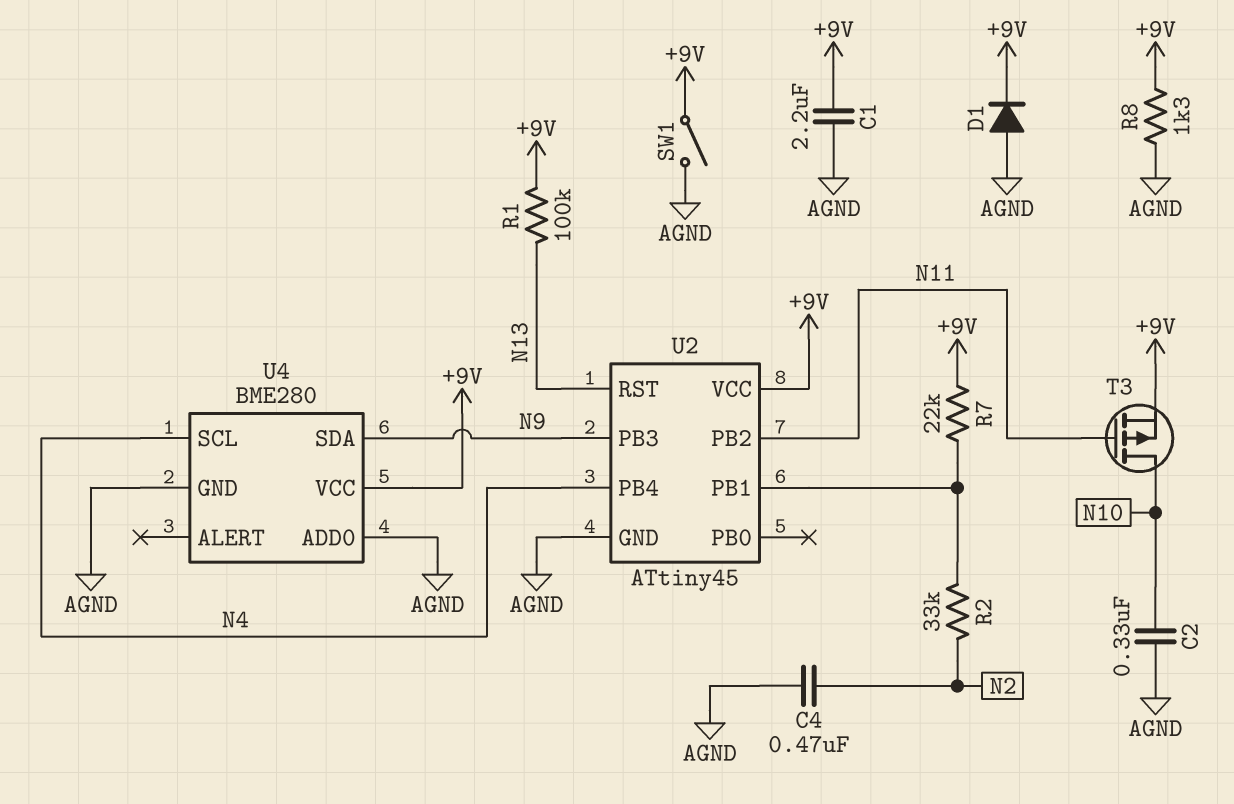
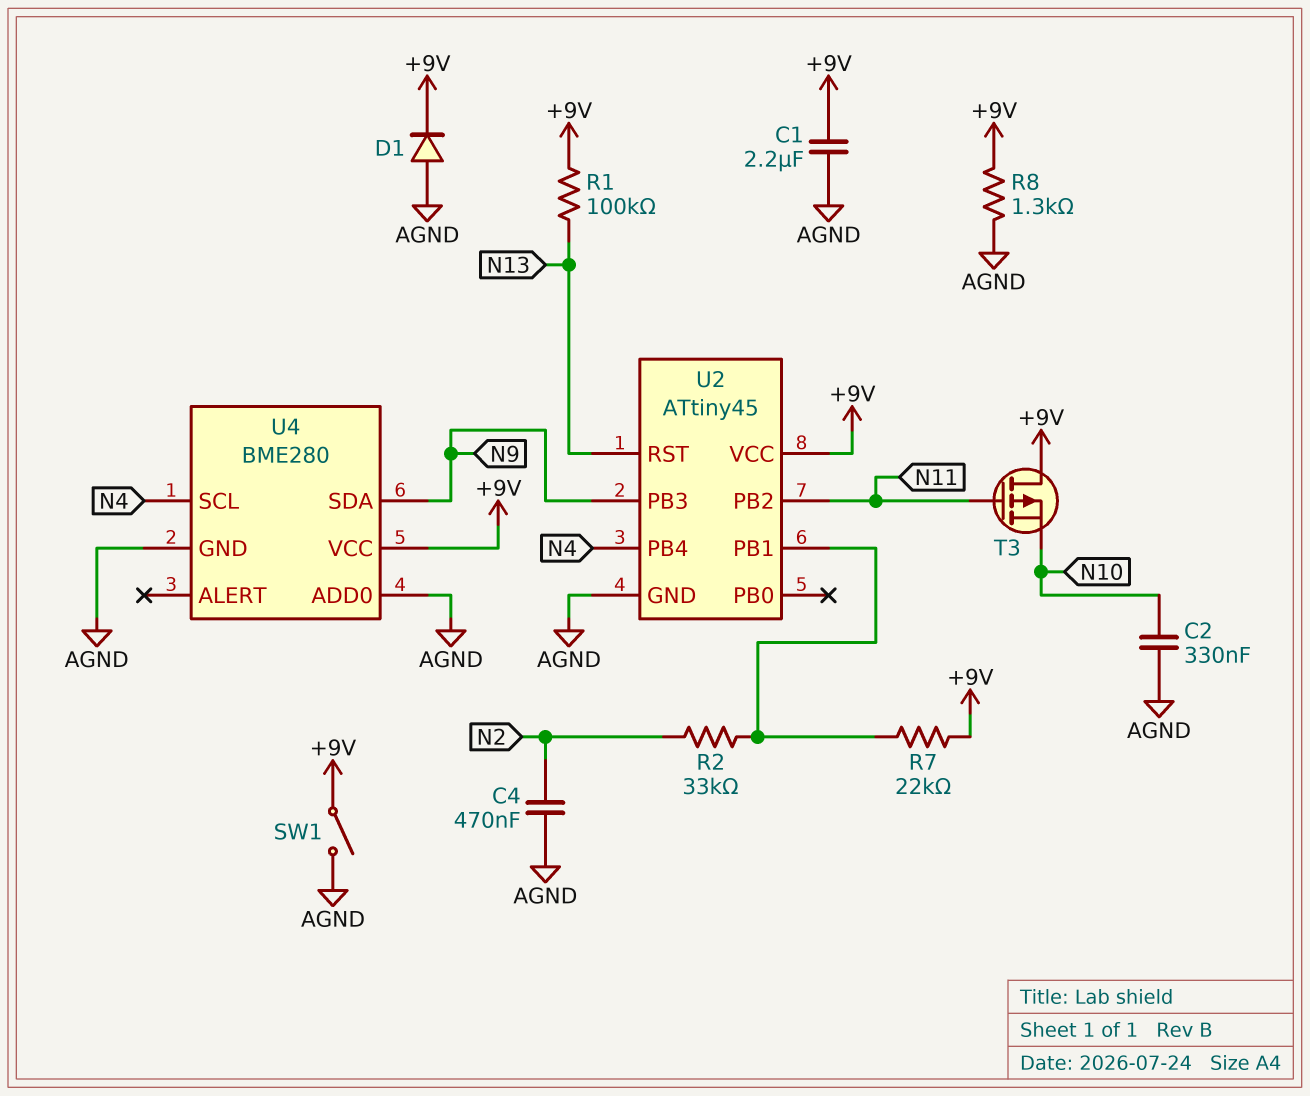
T3: PMOS (G N11, D N10, S +9V) -> PMOS (G N11, D +9V, S N10)

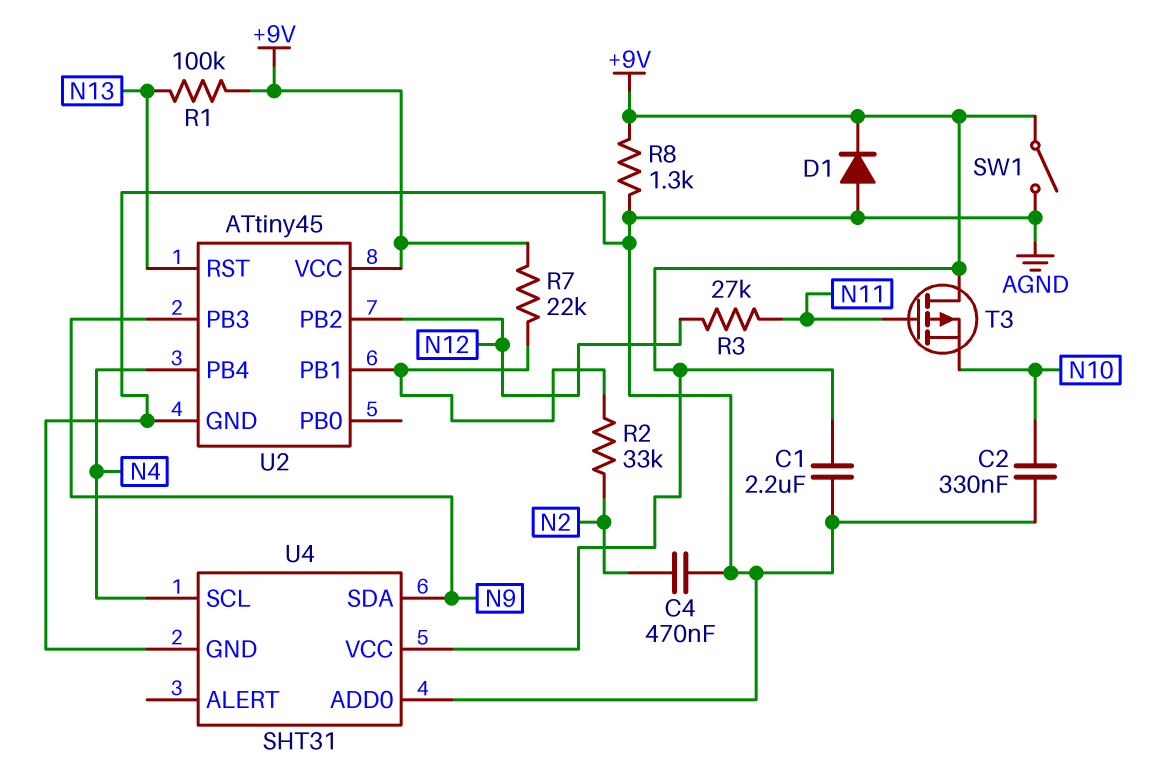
R3: none -> 27k (N11, N12)
U2 pin PB2: N11 -> N12
U4: BME280 -> SHT31

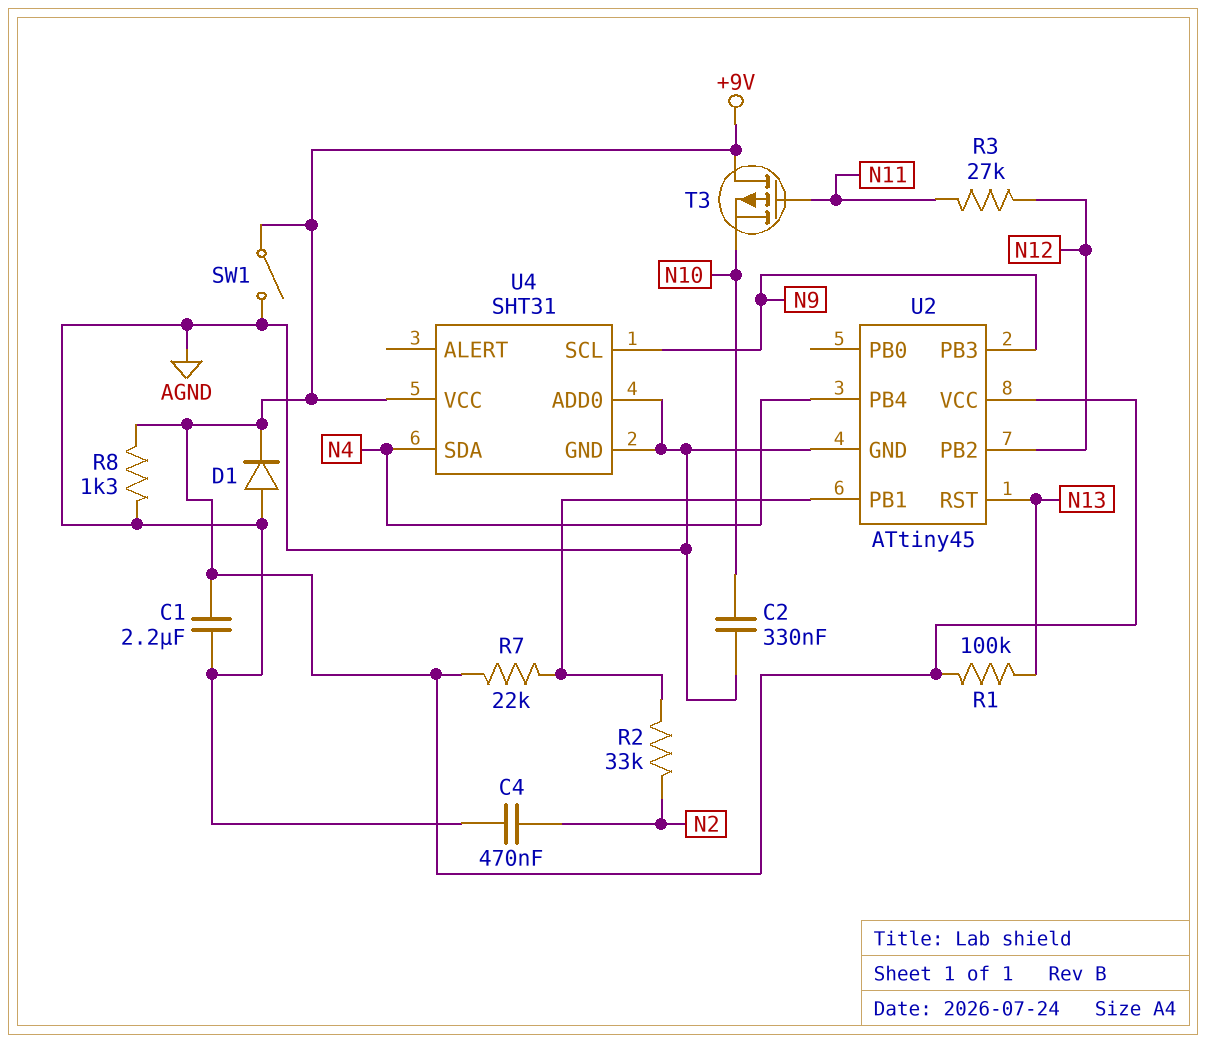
U4 pin SCL: N4 -> N9
U4 pin SDA: N9 -> N4

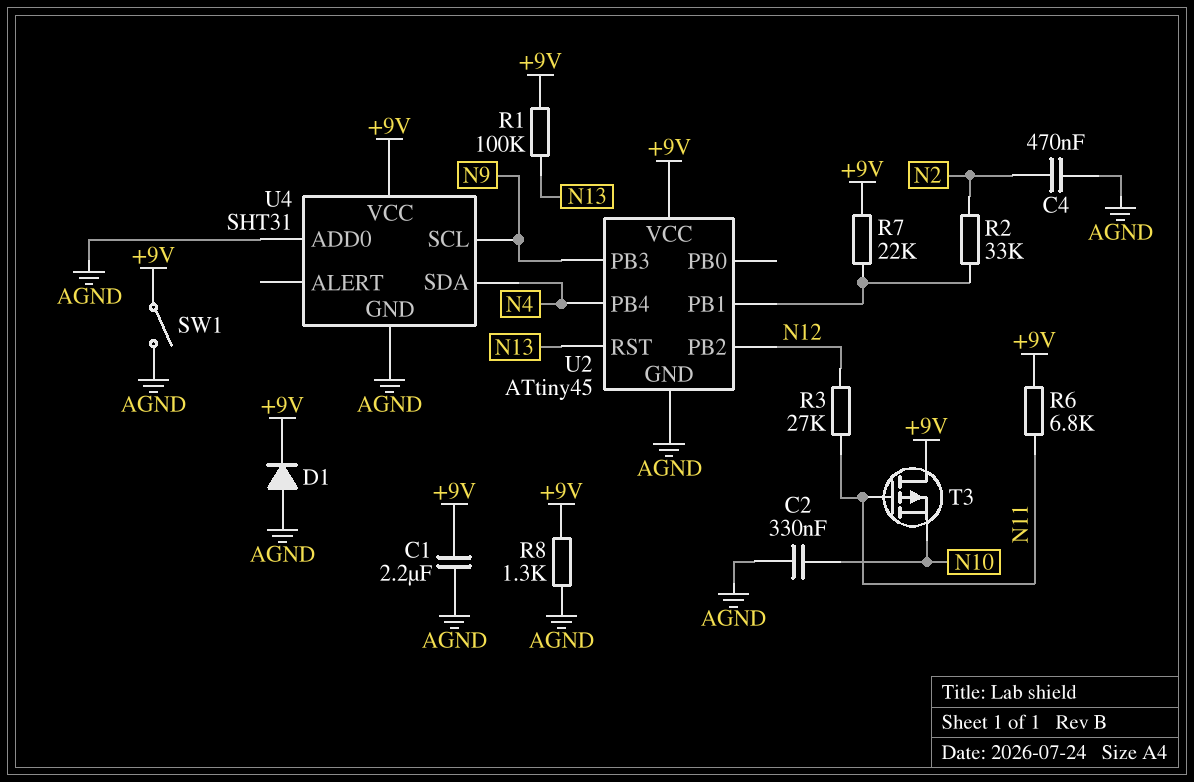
R6: none -> 6.8k (+9V, N11)

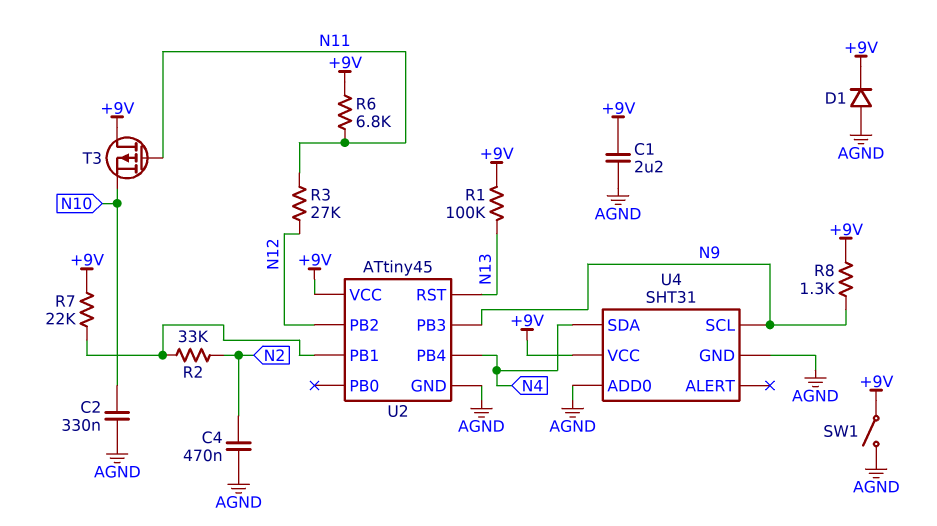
R8: 1.3k (+9V, AGND) -> 1.3k (+9V, N9)

